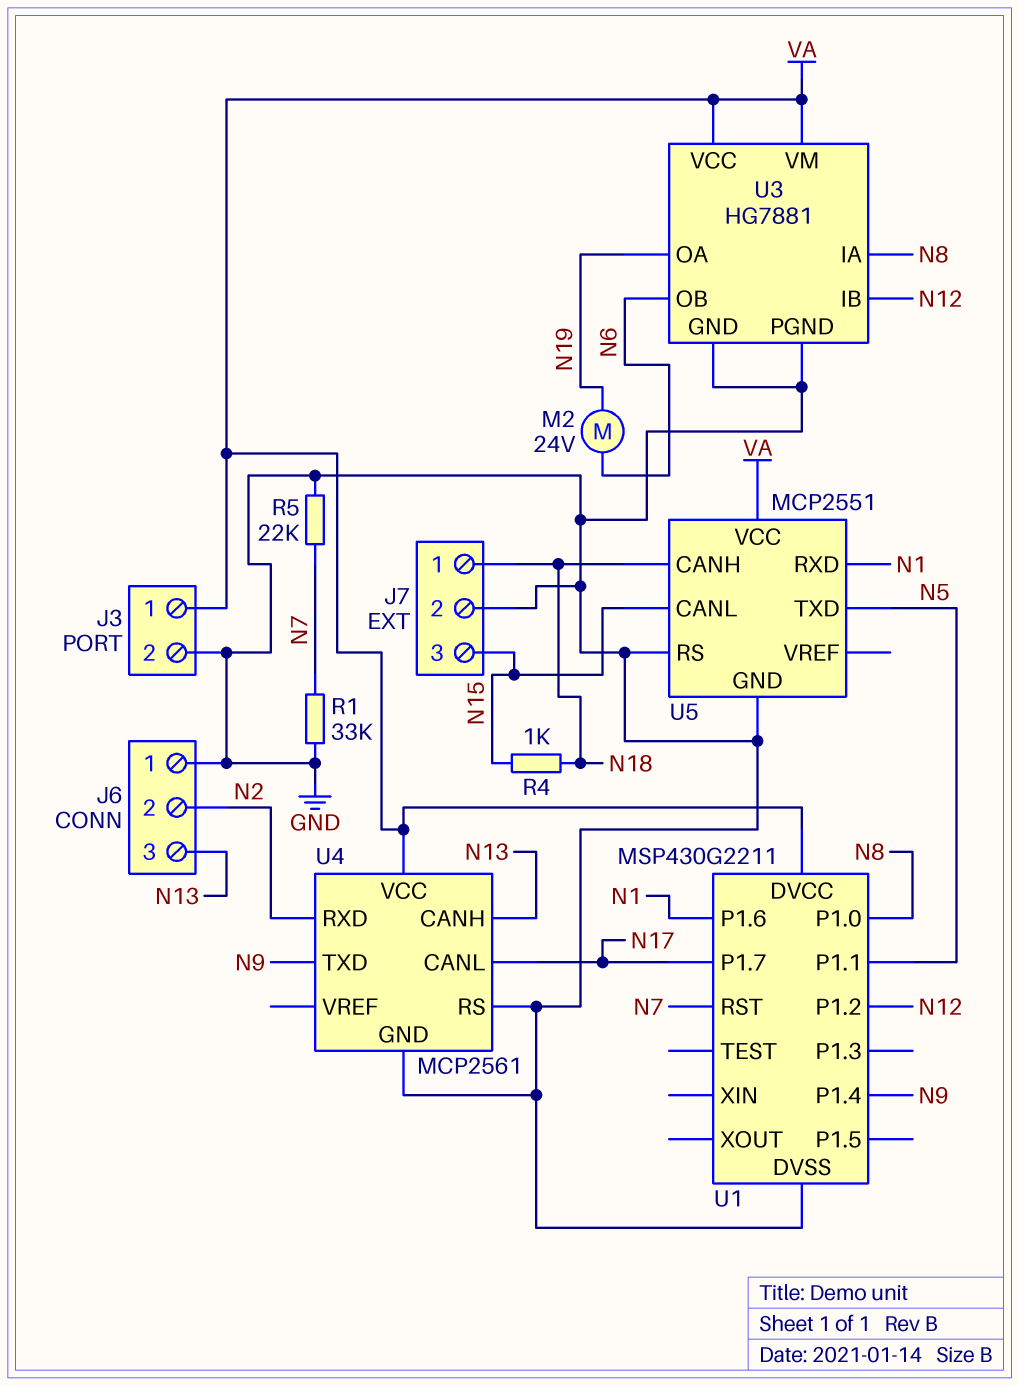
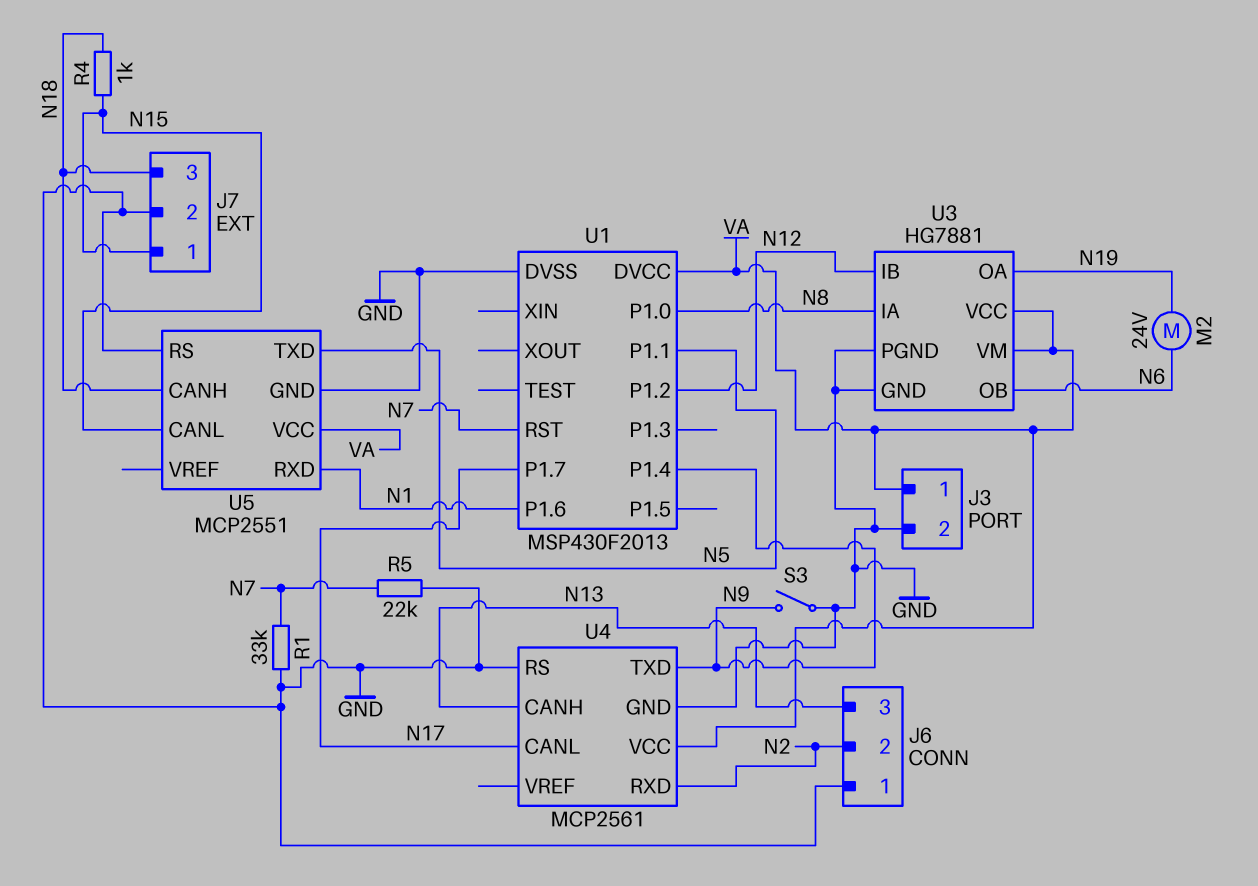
J7 pin 1: N18 -> N15
J7 pin 3: N15 -> N18
S3: none -> switch (GND, N9)
U1: MSP430G2211 -> MSP430F2013

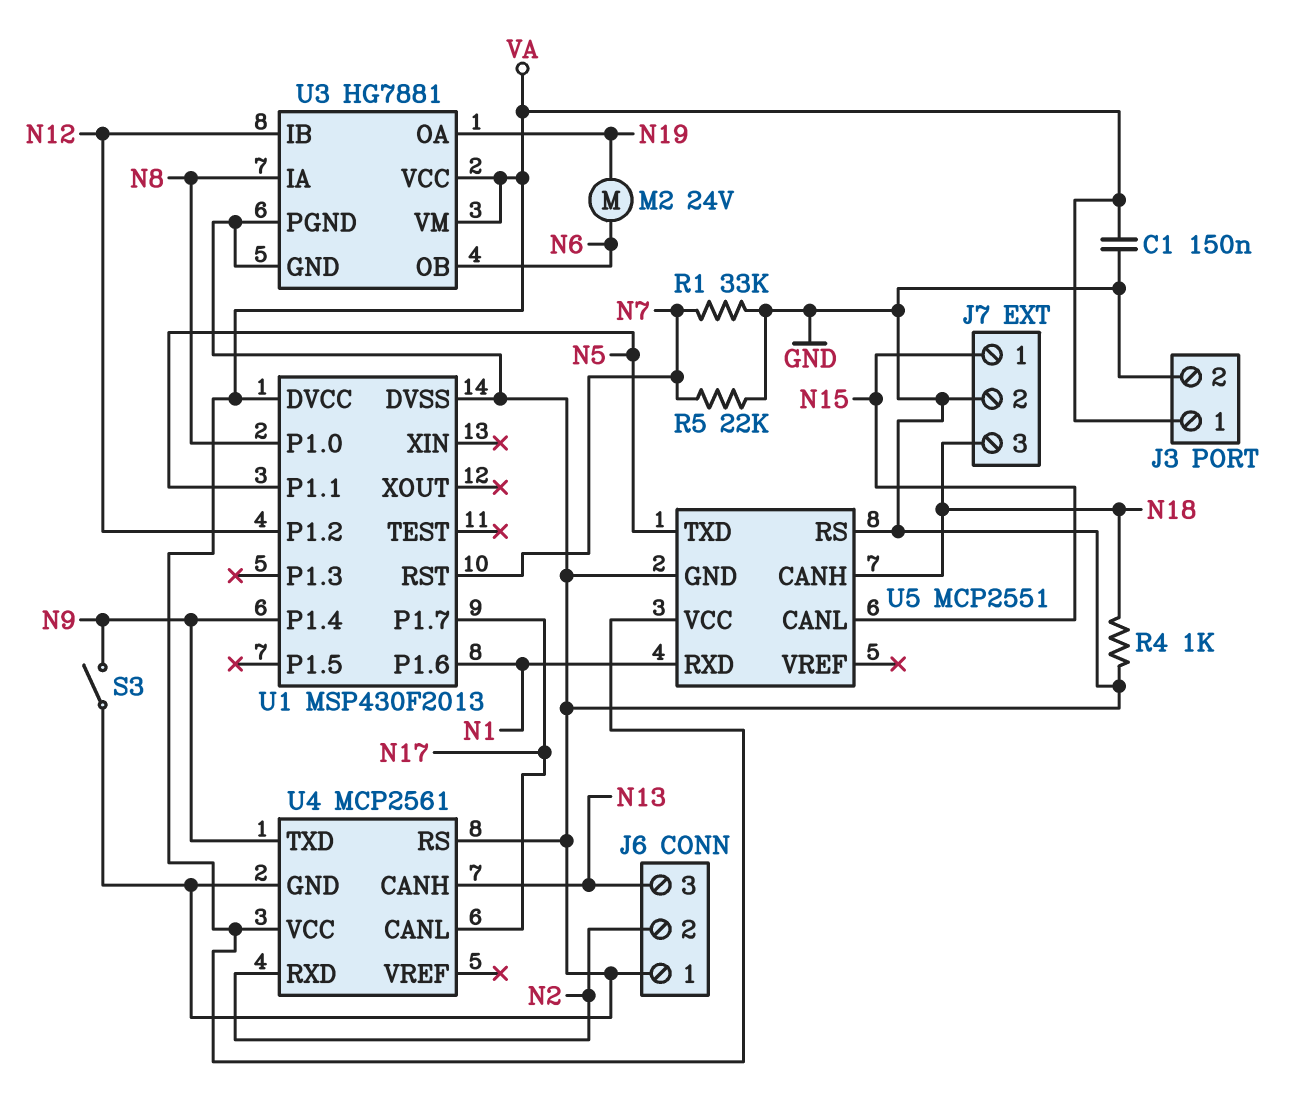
C1: none -> 150nF (GND, VA)
R4: 1k (N15, N18) -> 1k (GND, N18)

